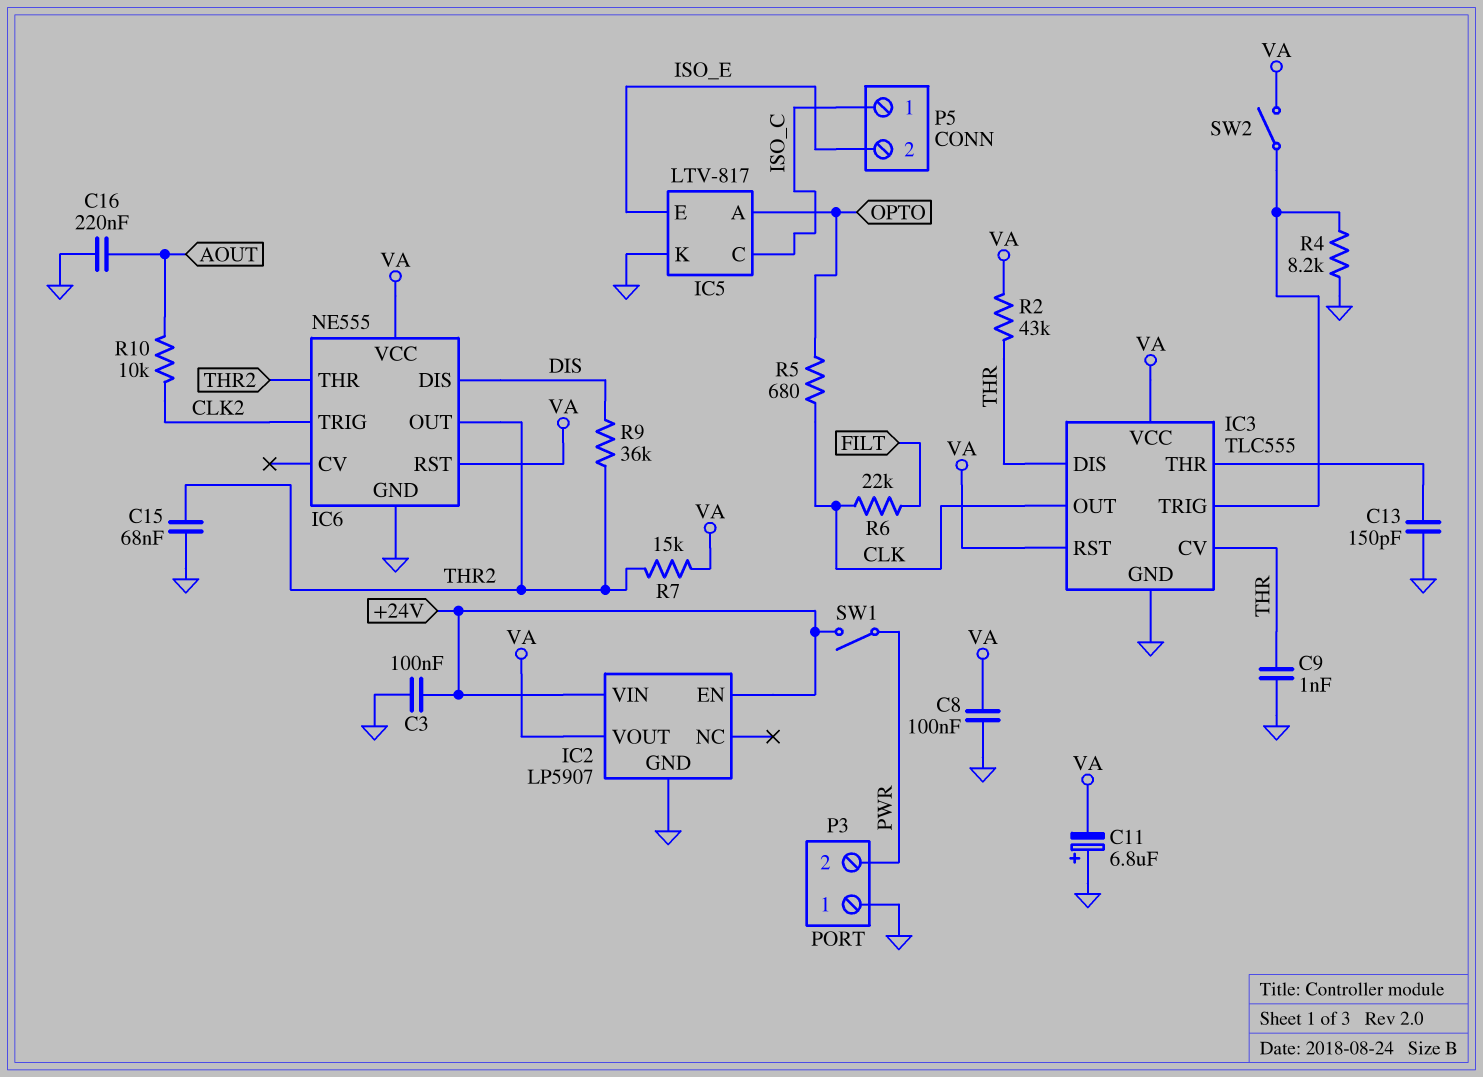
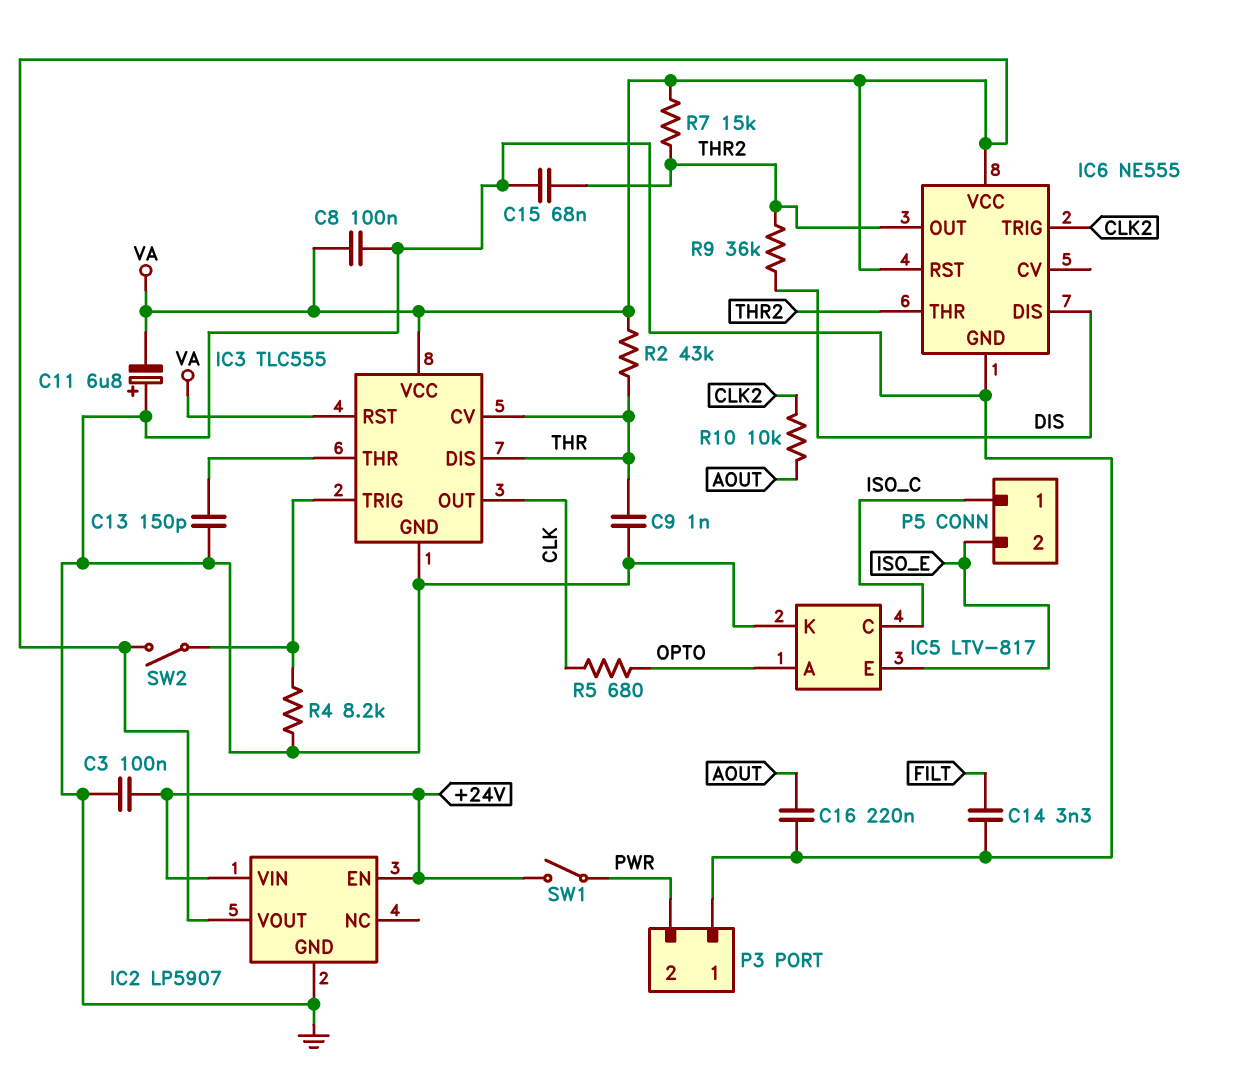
C14: none -> 3.3nF (FILT, GND)
R6: 22k (CLK, FILT) -> none

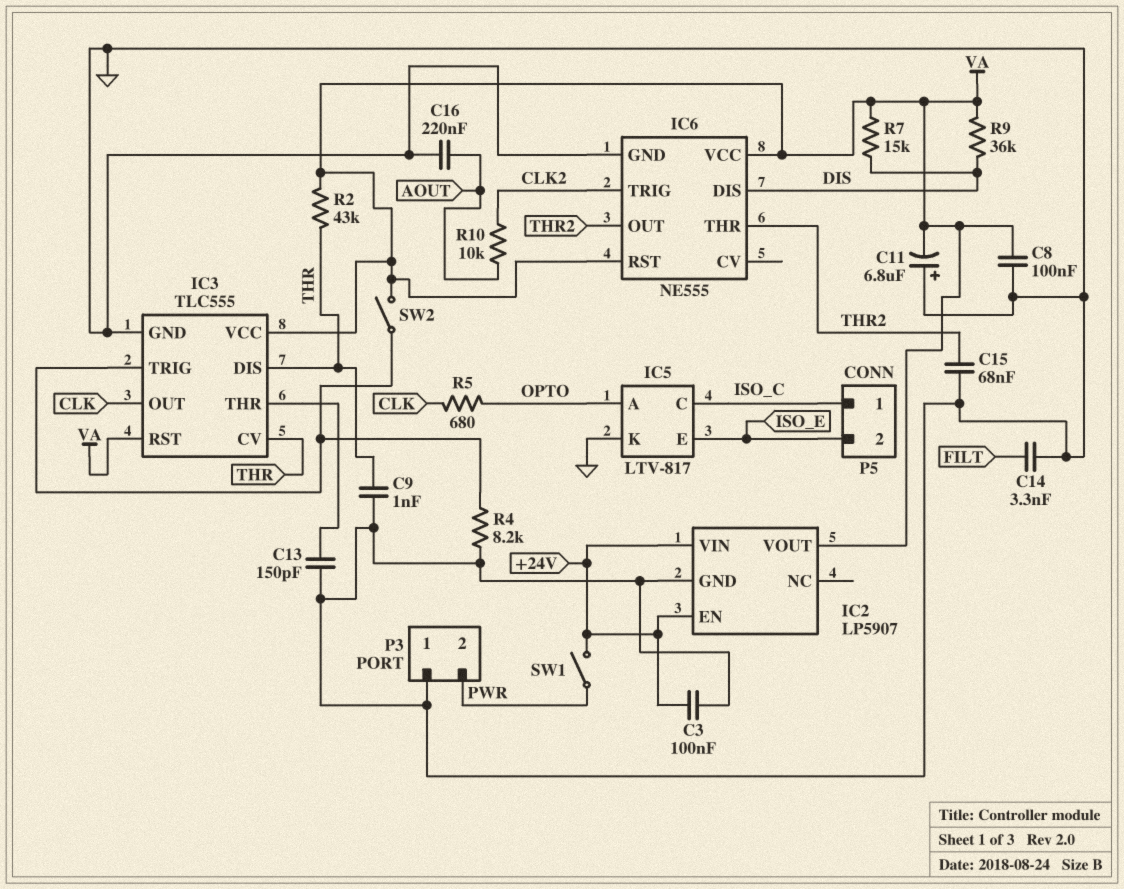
R7: 15k (THR2, VA) -> 15k (DIS, VA)
R9: 36k (DIS, THR2) -> 36k (DIS, VA)

